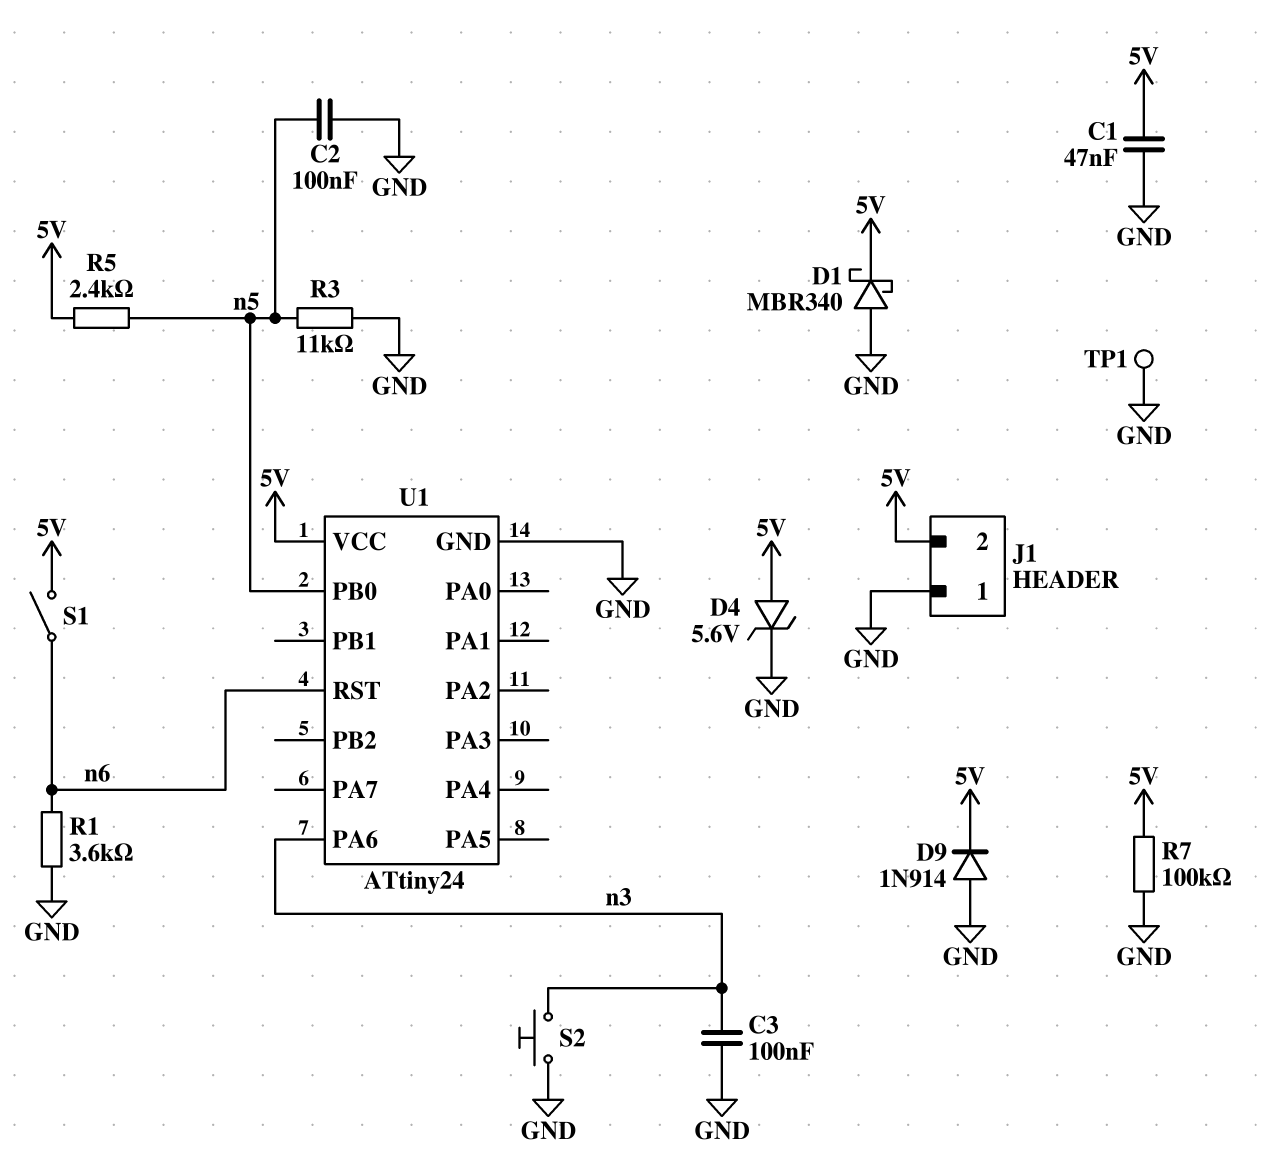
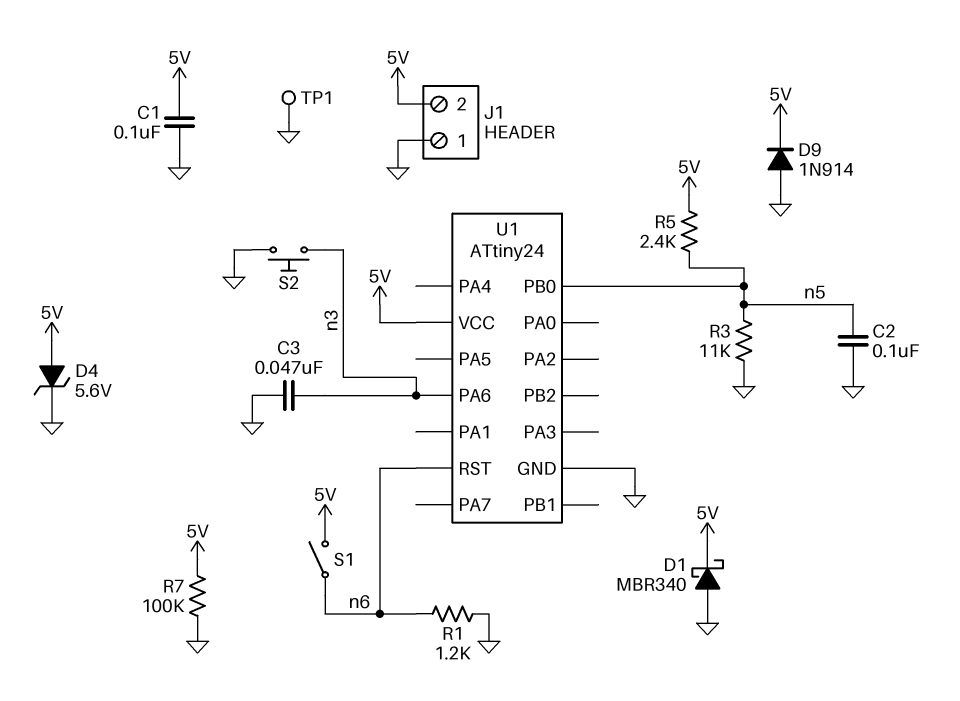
C1: 47nF (5V, GND) -> 100nF (5V, GND)
C3: 100nF (GND, n3) -> 47nF (GND, n3)
R1: 3.6k (GND, n6) -> 1.2k (GND, n6)

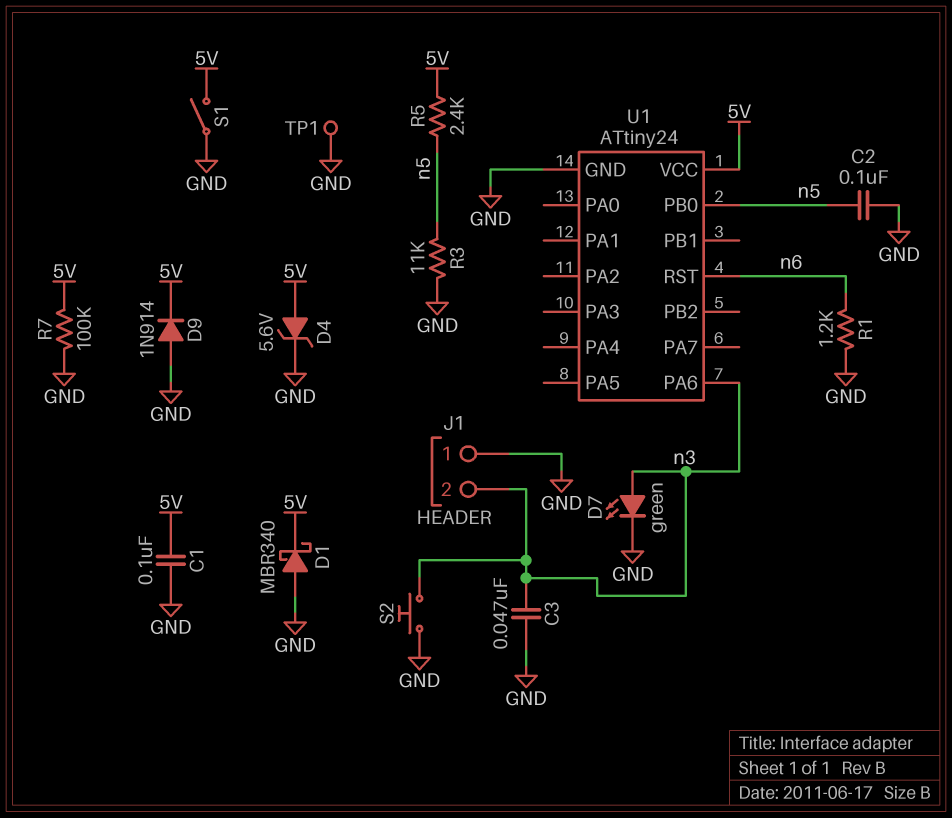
D7: none -> LED green (A n3, K GND)
J1 pin 2: 5V -> n3
S1: switch (5V, n6) -> switch (5V, GND)

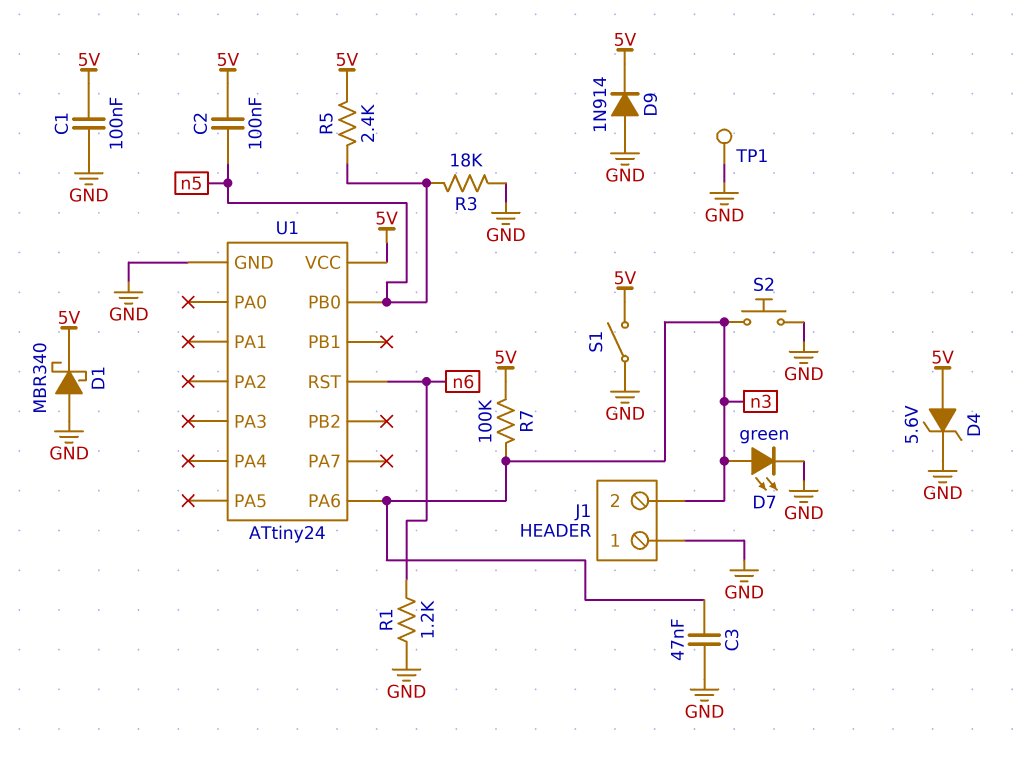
C2: 100nF (GND, n5) -> 100nF (5V, n5)
R3: 11k (GND, n5) -> 18k (GND, n5)
R7: 100k (5V, GND) -> 100k (5V, n3)

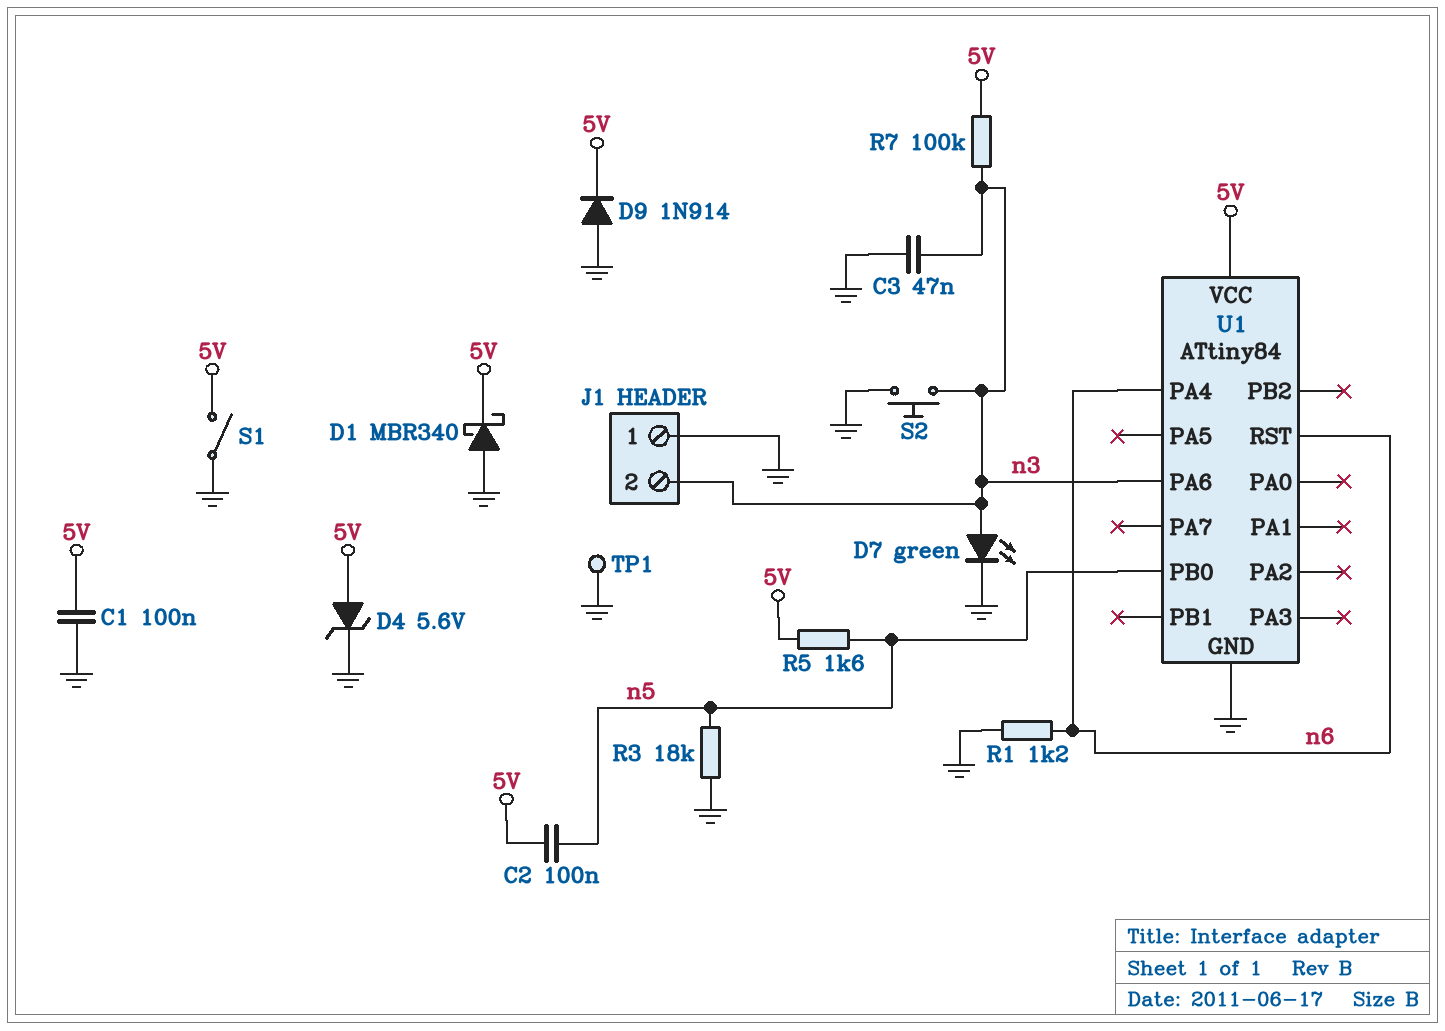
R5: 2.4k (5V, n5) -> 1.6k (5V, n5)
U1: ATtiny24 -> ATtiny84
U1 pin PA4: none -> n6

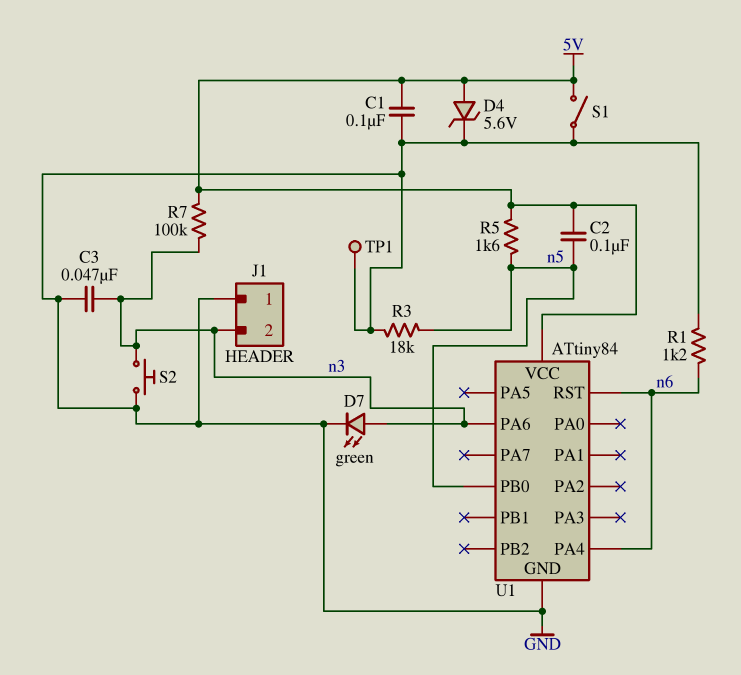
D1: schottky MBR340 (A GND, K 5V) -> none
D9: diode 1N914 (A GND, K 5V) -> none

